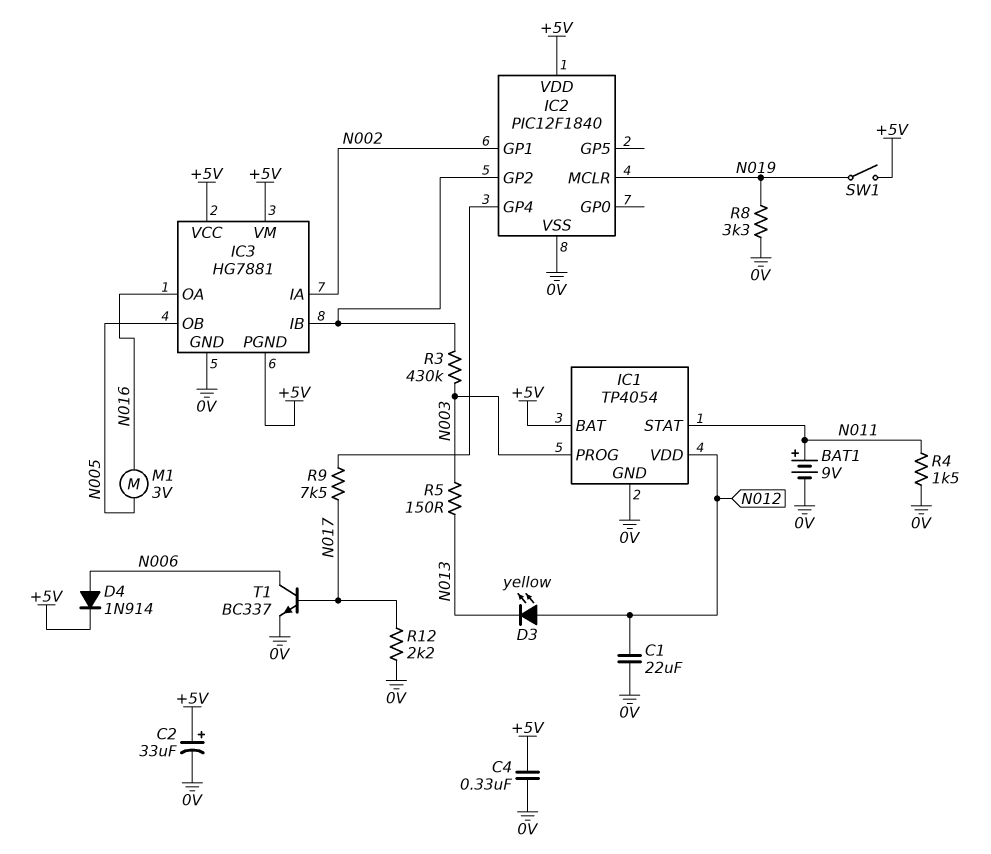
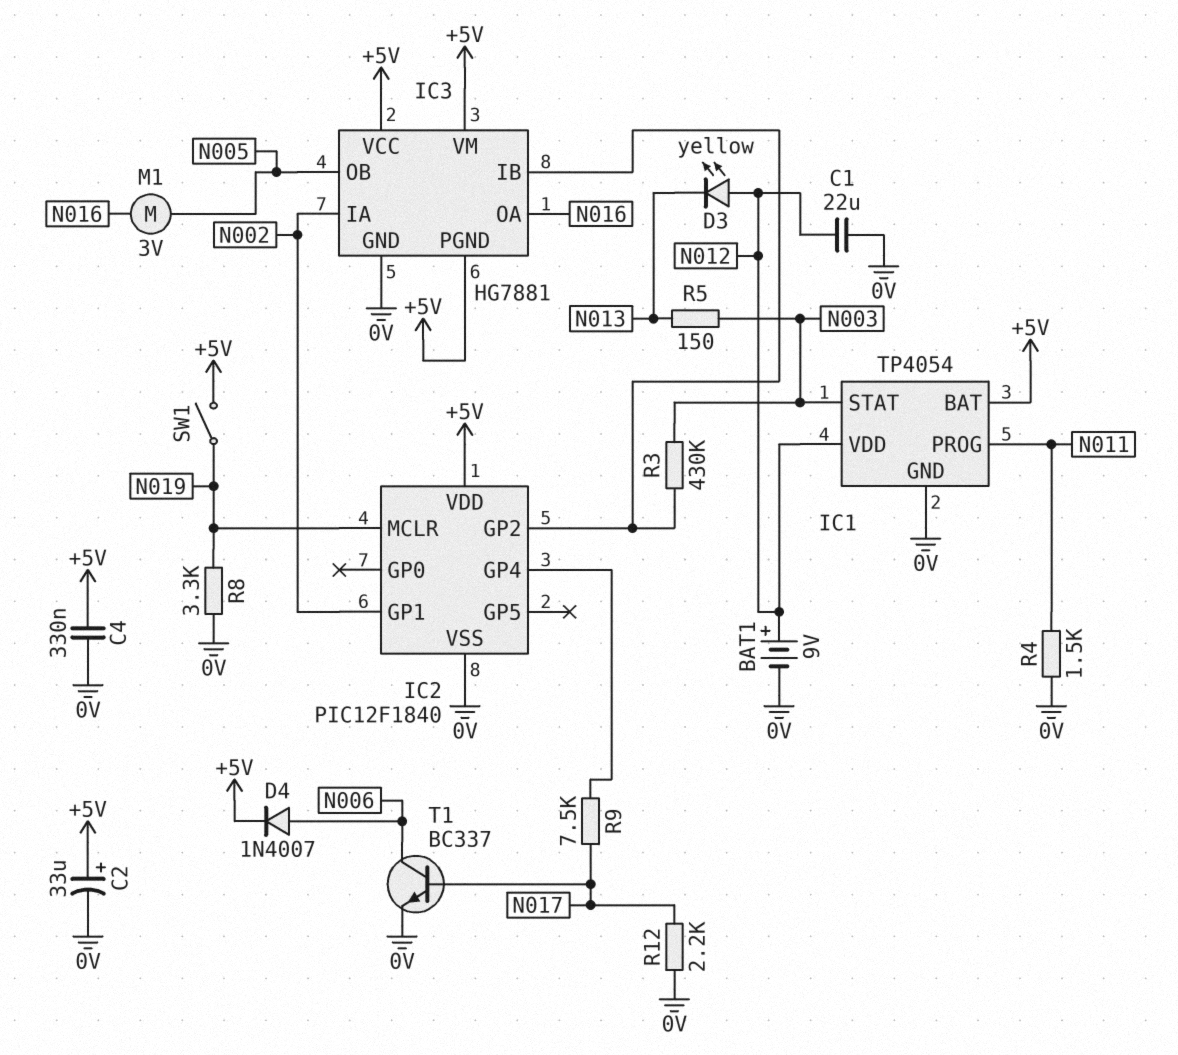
BAT1: 9V (plus N011, minus 0V) -> 9V (plus N012, minus 0V)
D4: diode 1N914 (A N006, K +5V) -> diode 1N4007 (A N006, K +5V)
IC1 pin PROG: N003 -> N011
IC1 pin STAT: N011 -> N003

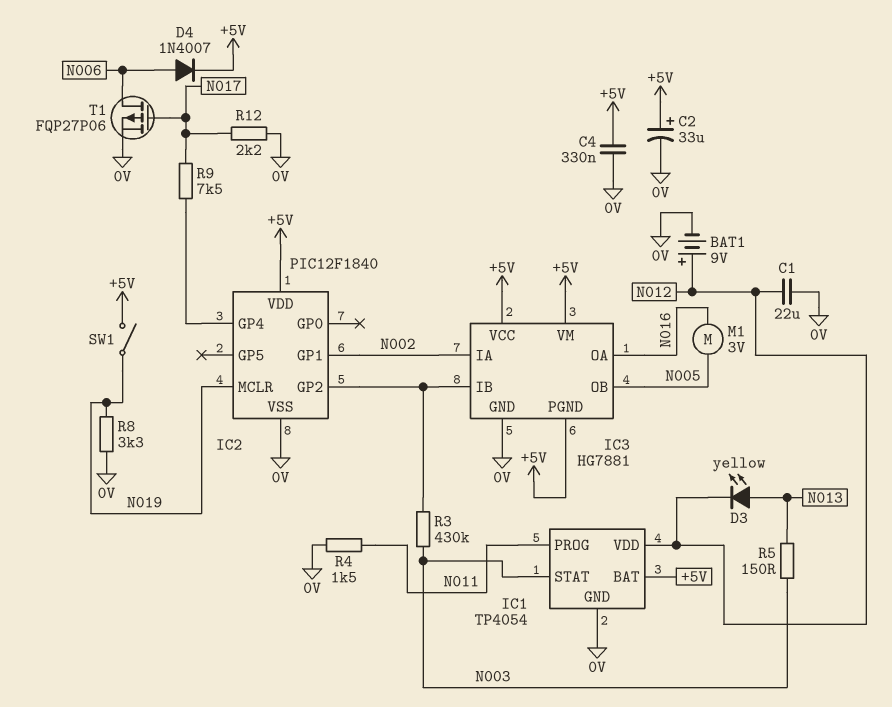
D3: LED yellow (A N012, K N013) -> LED yellow (A N013, K N012)
T1: NPN BC337 (B N017, C N006, E 0V) -> PMOS FQP27P06 (G N017, D N006, S 0V)

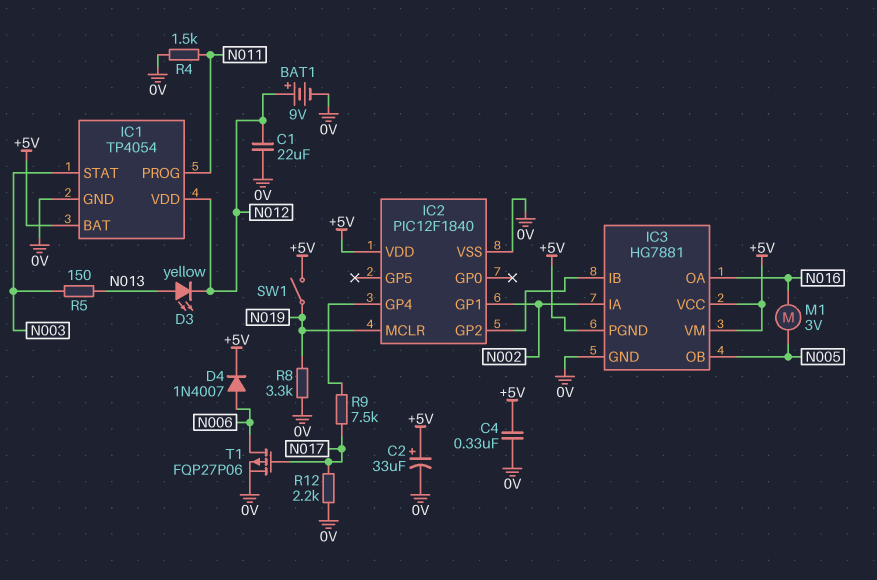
R3: 430k (IC2/GP2, N003) -> none

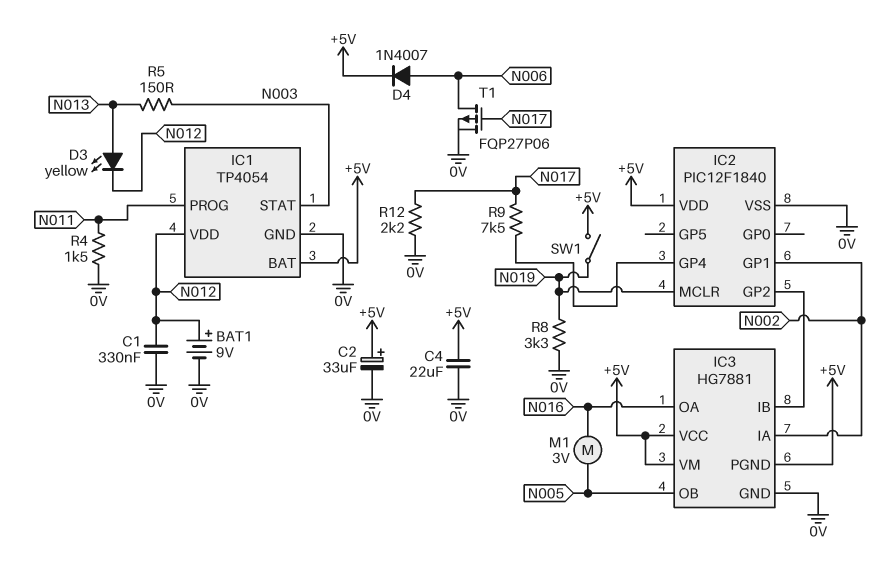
C1: 22uF (0V, N012) -> 330nF (0V, N012)
C4: 330nF (+5V, 0V) -> 22uF (+5V, 0V)

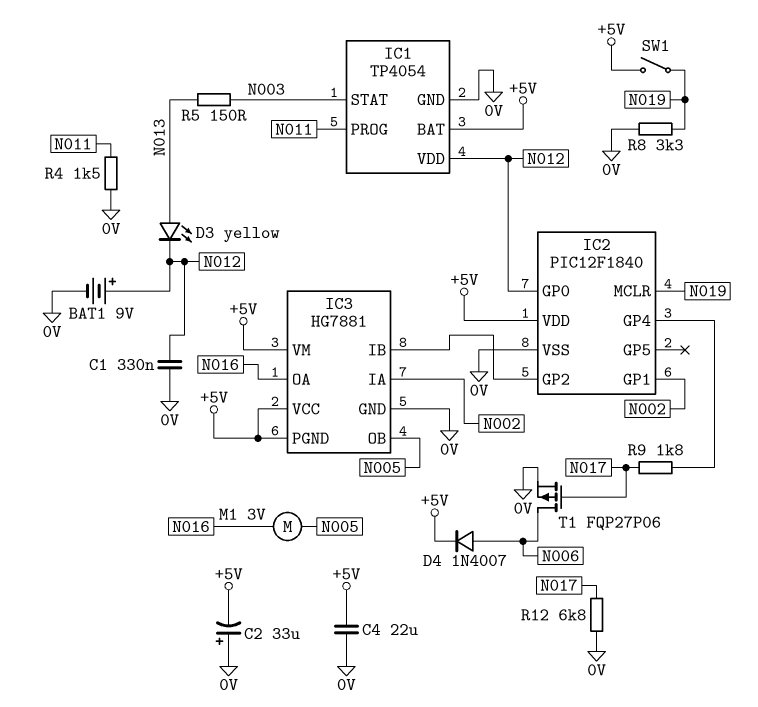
C2: 33uF (plus +5V, minus 0V) -> 33uF (plus 0V, minus +5V)
IC2 pin GP0: none -> N012
R9: 7.5k (IC2/GP4, N017) -> 1.8k (IC2/GP4, N017)
R12: 2.2k (0V, N017) -> 6.8k (0V, N017)

